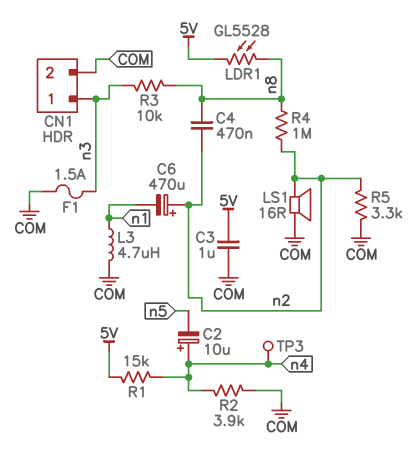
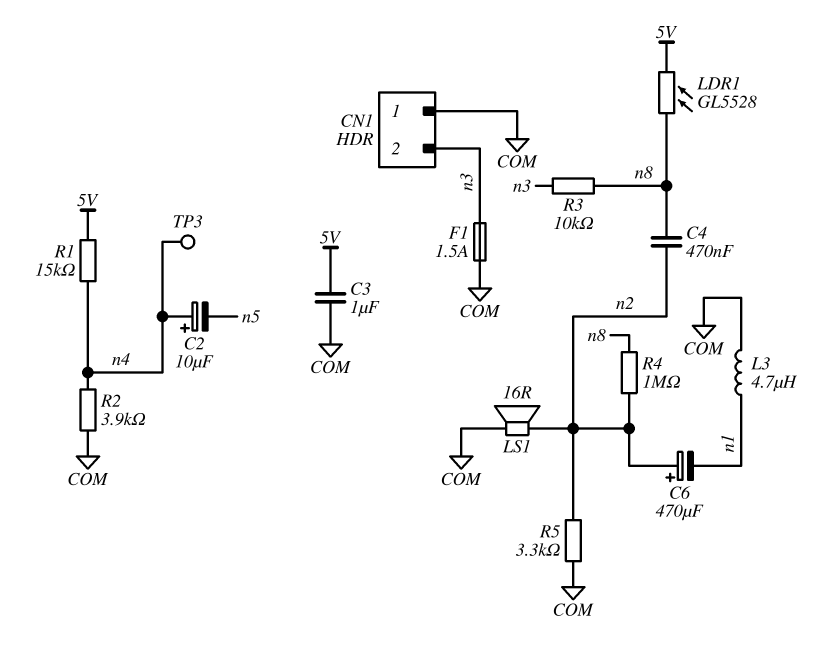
CN1 pin 1: n3 -> COM
CN1 pin 2: COM -> n3

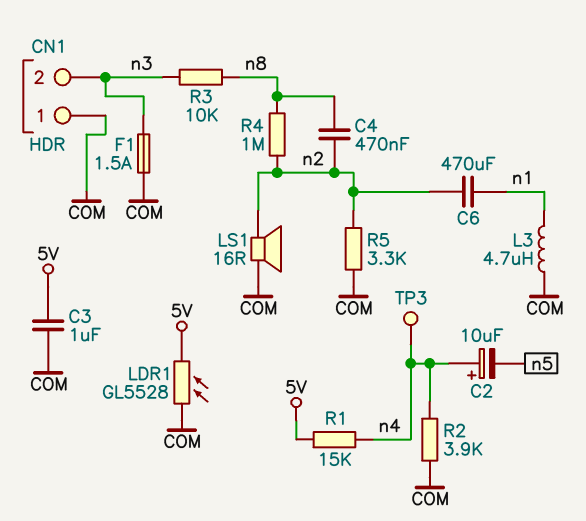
C6: 470uF (plus n2, minus n1) -> 470uF (n1, n2)
LDR1: GL5528 (5V, n8) -> GL5528 (5V, COM)

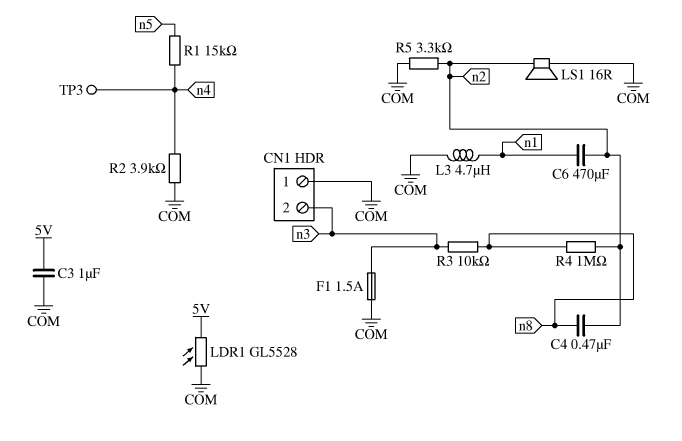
C2: 10uF (plus n4, minus n5) -> none
R1: 15k (5V, n4) -> 15k (n4, n5)

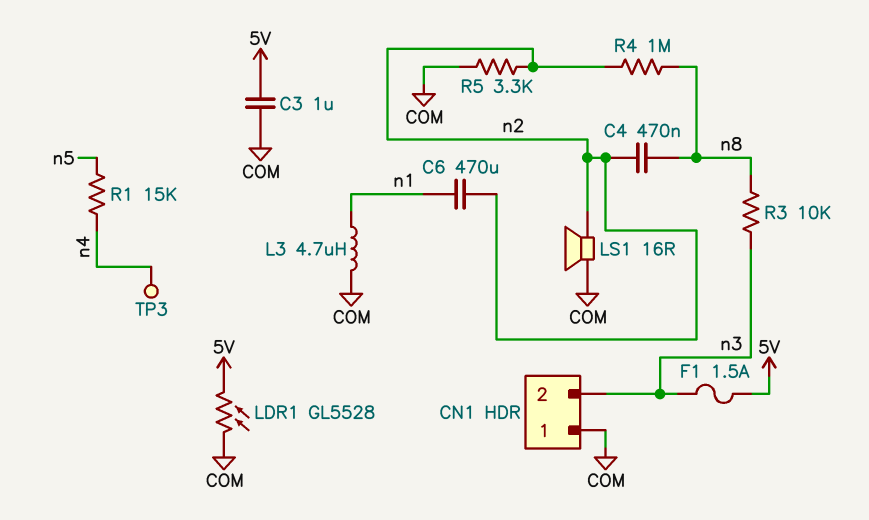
F1: 1.5A (COM, n3) -> 1.5A (5V, n3)
R2: 3.9k (COM, n4) -> none

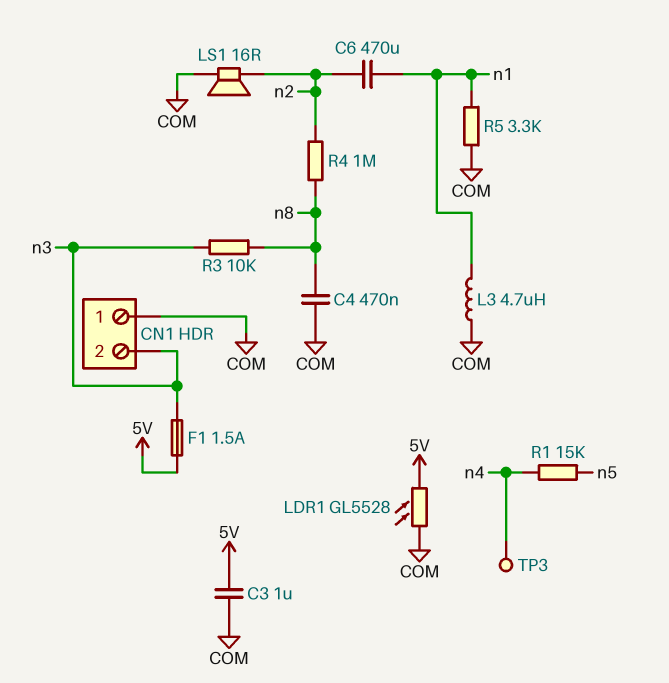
C4: 470nF (n2, n8) -> 470nF (COM, n8)
R5: 3.3k (COM, n2) -> 3.3k (COM, n1)

